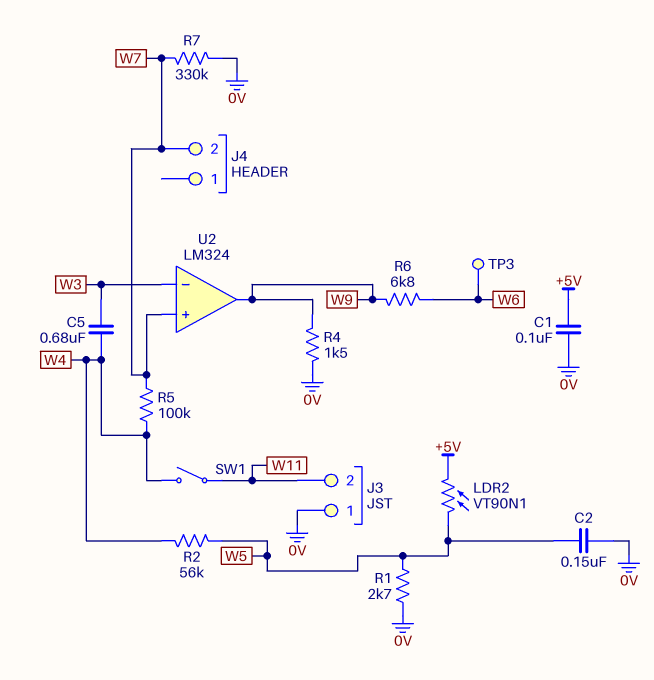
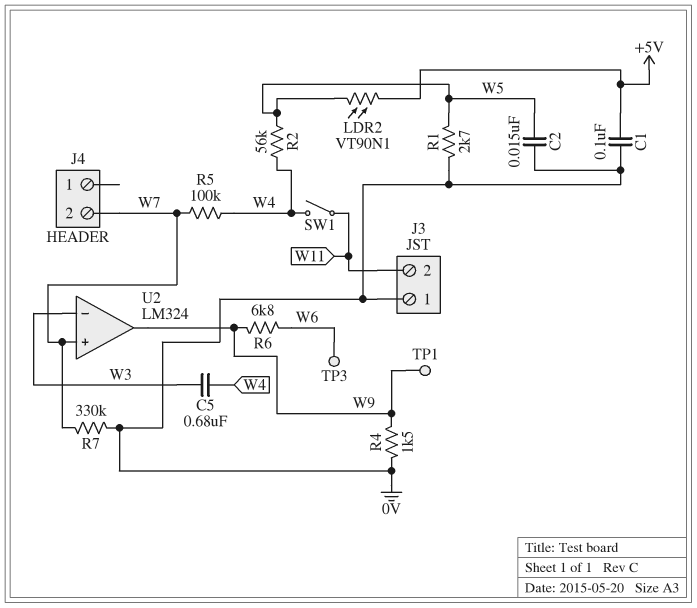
C2: 150nF (0V, W5) -> 15nF (0V, W5)
TP1: none -> test point (W9)

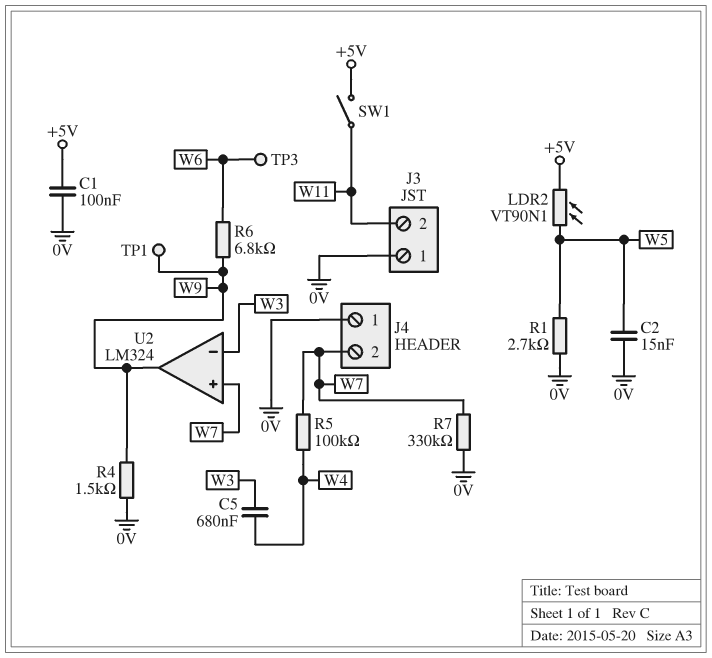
J4 pin 1: none -> 0V
R2: 56k (W4, W5) -> none
SW1: switch (W4, W11) -> switch (+5V, W11)

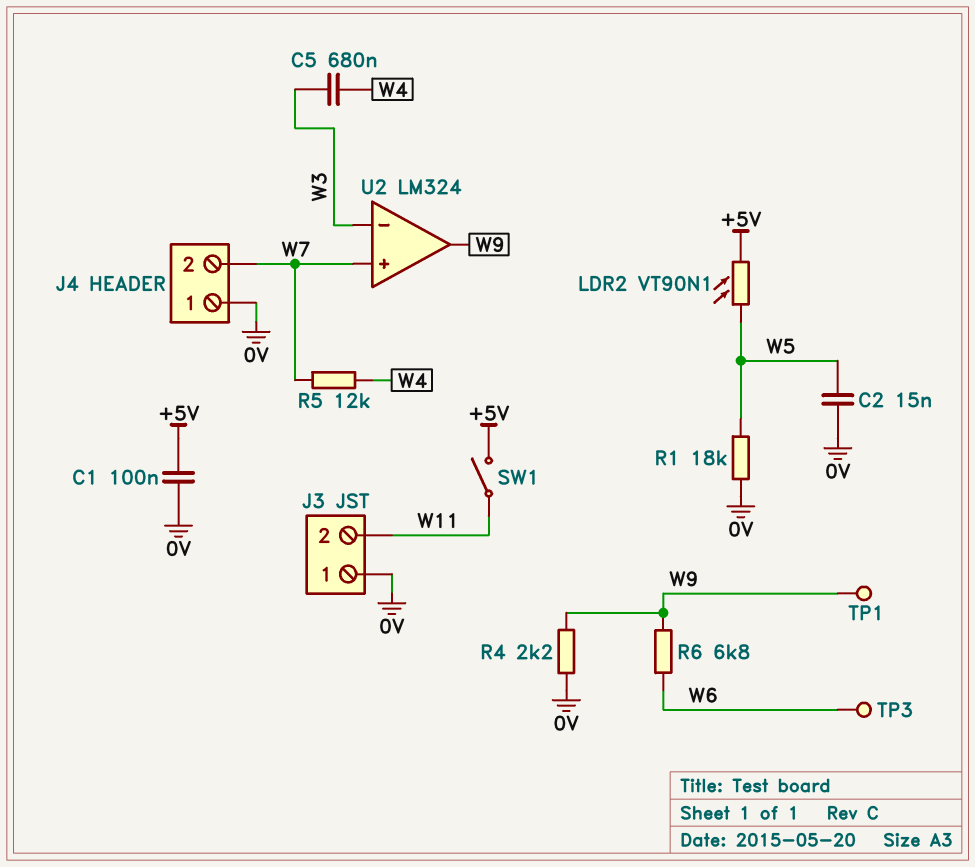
R1: 2.7k (0V, W5) -> 18k (0V, W5)
R4: 1.5k (0V, W9) -> 2.2k (0V, W9)
R5: 100k (W4, W7) -> 12k (W4, W7)
R7: 330k (0V, W7) -> none

